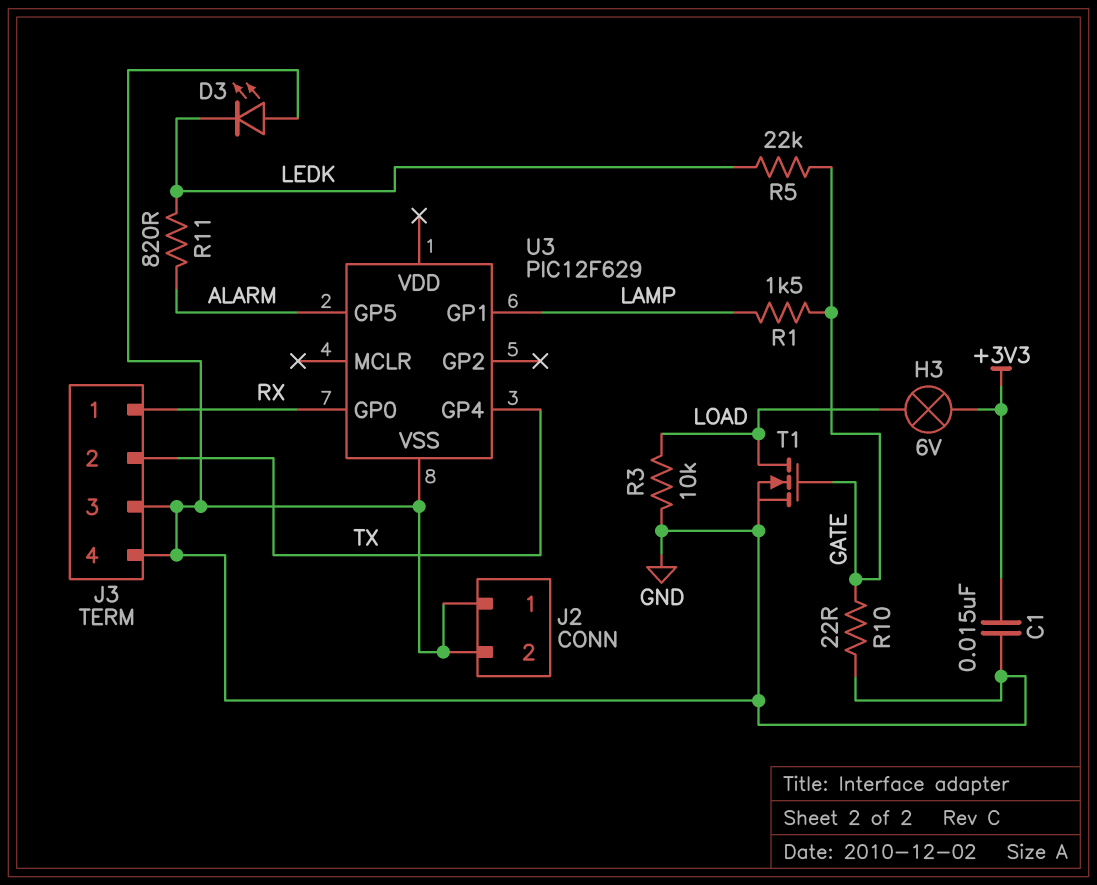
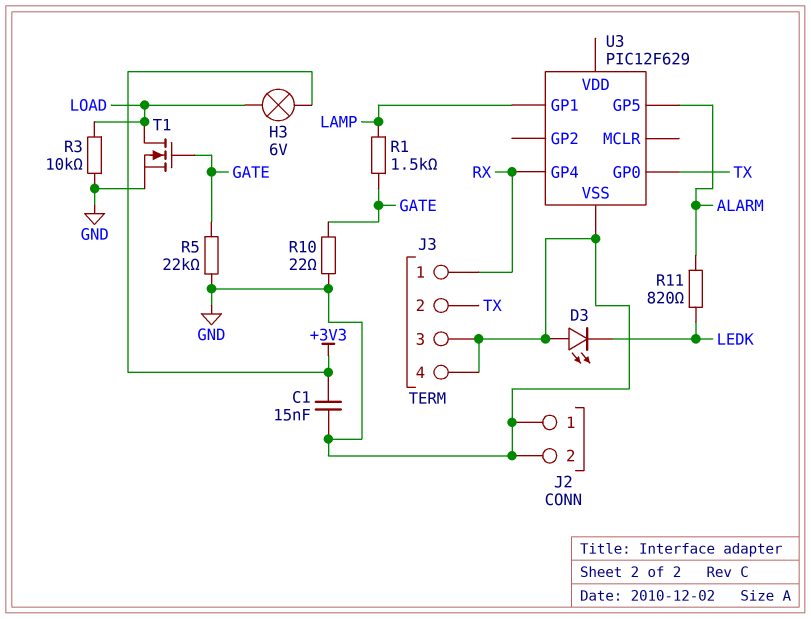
R5: 22k (GATE, LEDK) -> 22k (GATE, GND)
U3 pin GP0: RX -> TX
U3 pin GP4: TX -> RX

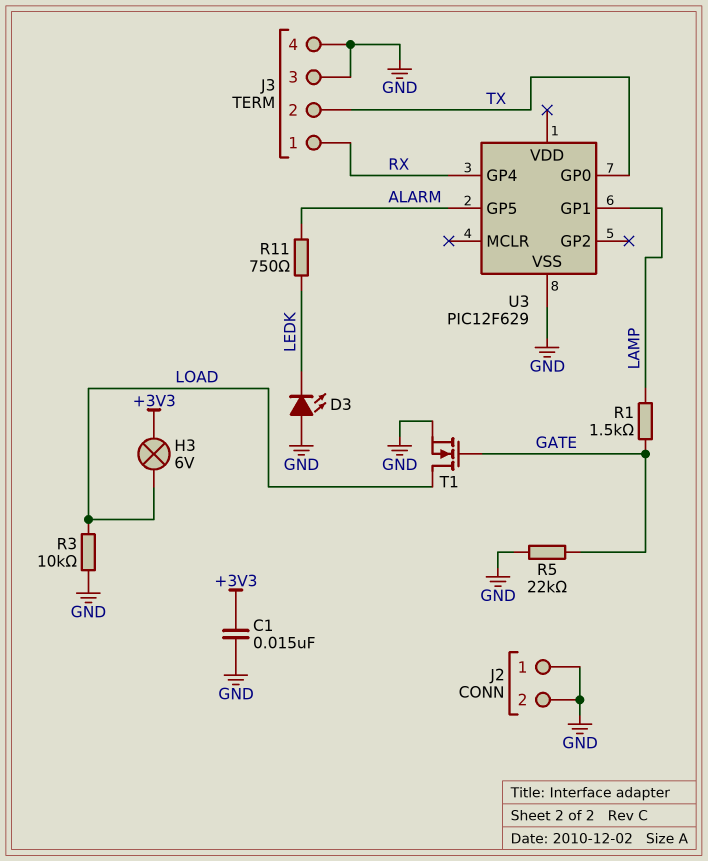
R10: 22 (GATE, GND) -> none
R11: 820 (ALARM, LEDK) -> 750 (ALARM, LEDK)

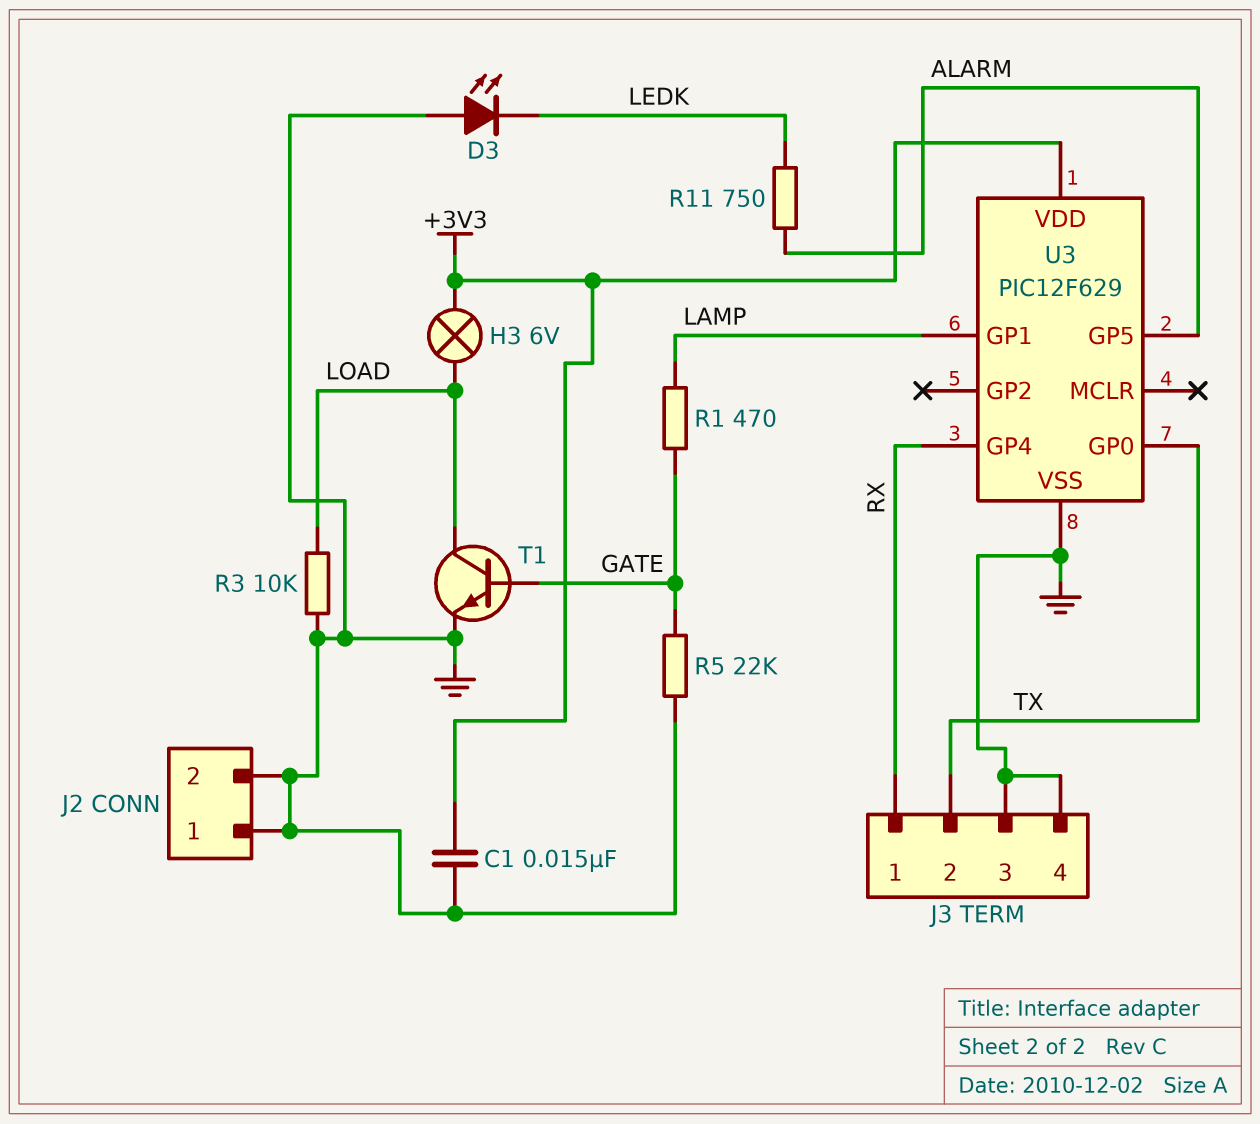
R1: 1.5k (GATE, LAMP) -> 470 (GATE, LAMP)
T1: NMOS (G GATE, D LOAD, S GND) -> NPN (B GATE, C LOAD, E GND)
U3 pin VDD: none -> +3V3

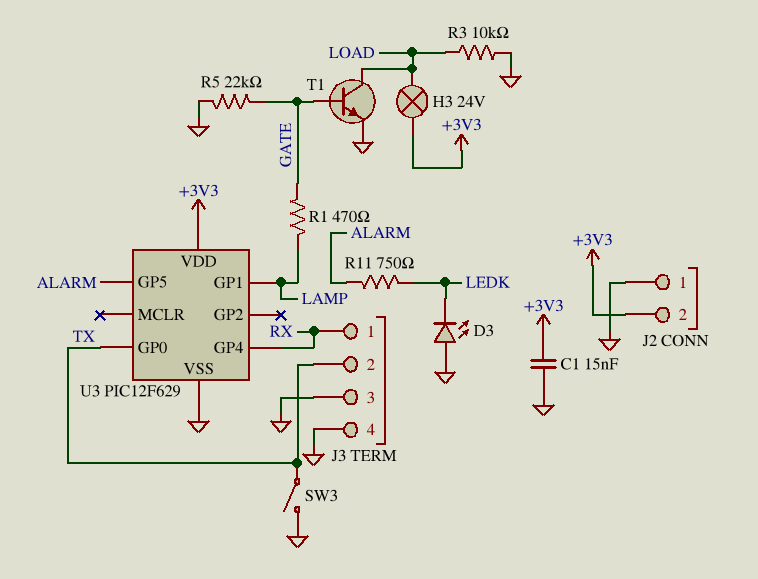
H3: lamp 6V (+3V3, LOAD) -> lamp 24V (+3V3, LOAD)
J2 pin 2: GND -> +3V3
SW3: none -> switch (GND, TX)

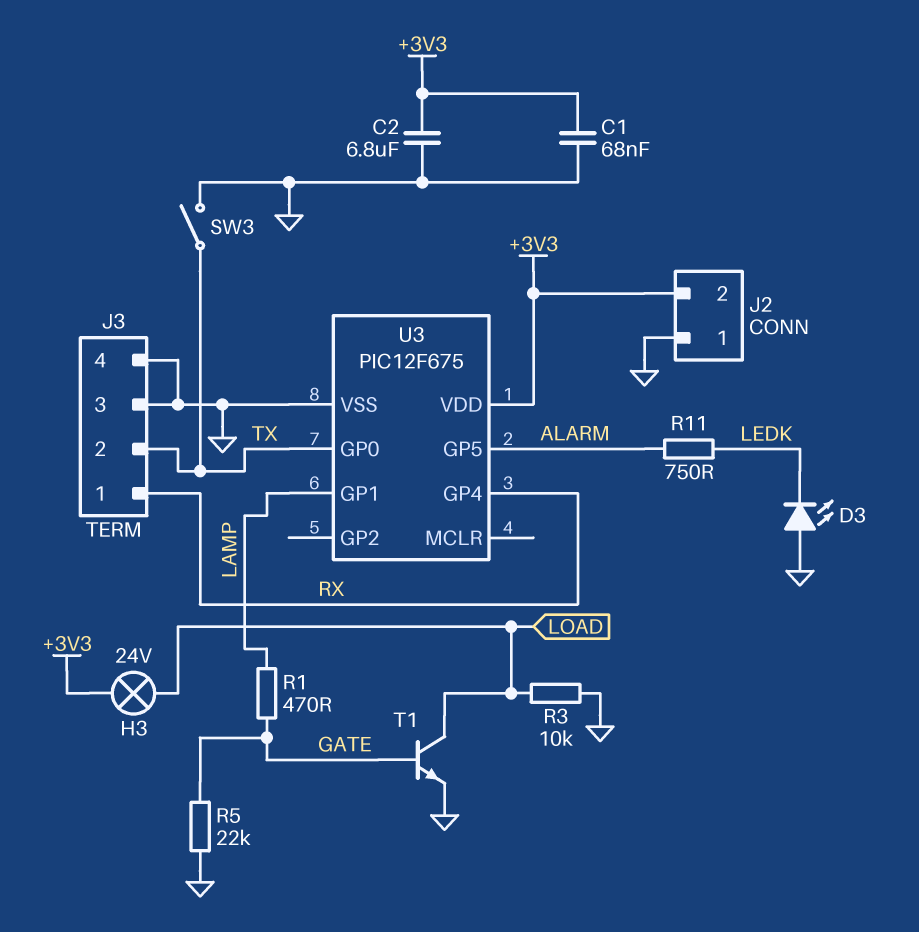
C1: 15nF (+3V3, GND) -> 68nF (+3V3, GND)
C2: none -> 6.8uF (+3V3, GND)
U3: PIC12F629 -> PIC12F675

